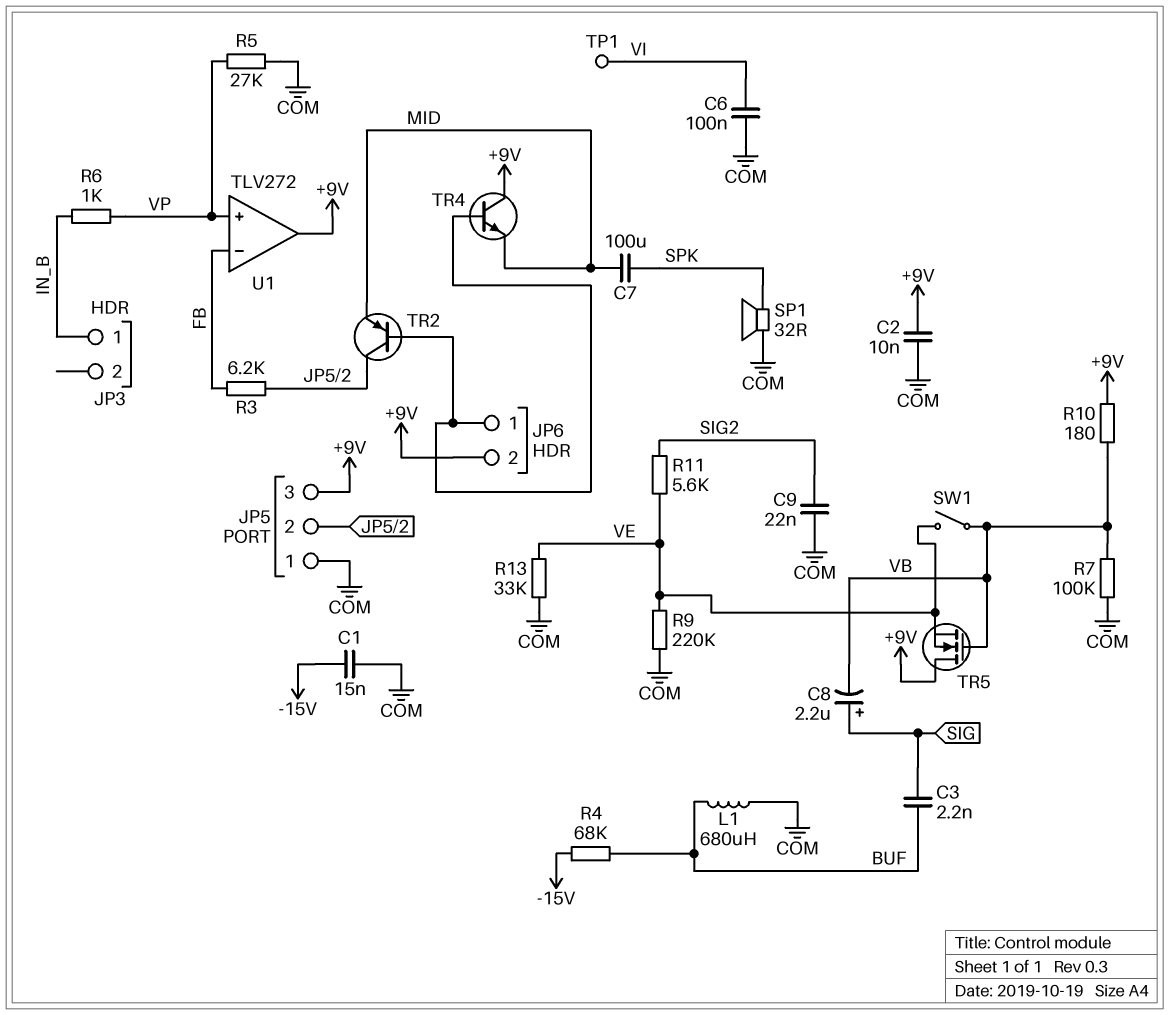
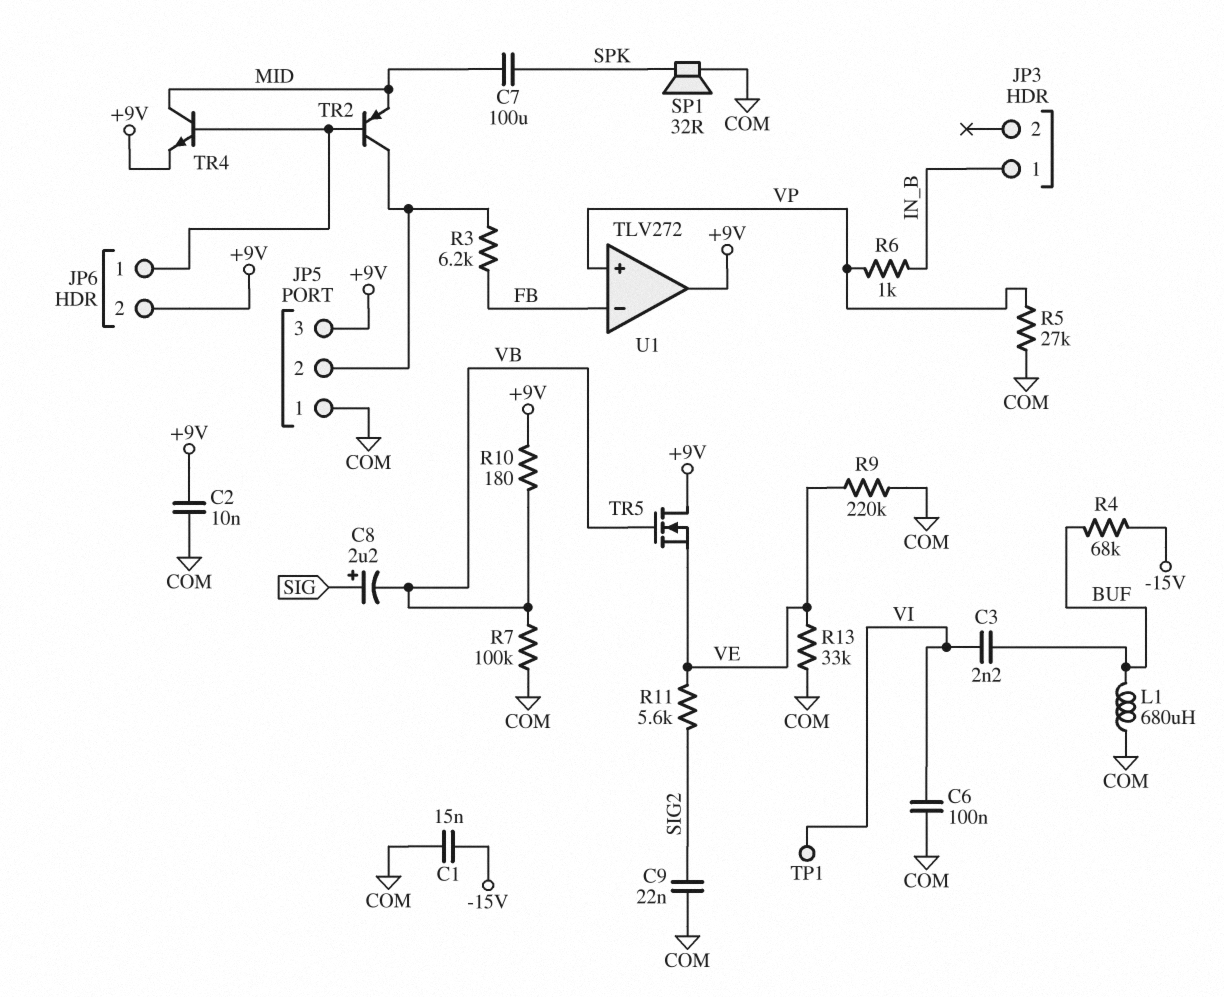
C3: 2.2nF (BUF, SIG) -> 2.2nF (BUF, VI)
SW1: switch (VB, VE) -> none
TR4: NPN (B JP6/1, C +9V, E MID) -> NPN (B JP6/1, C MID, E +9V)

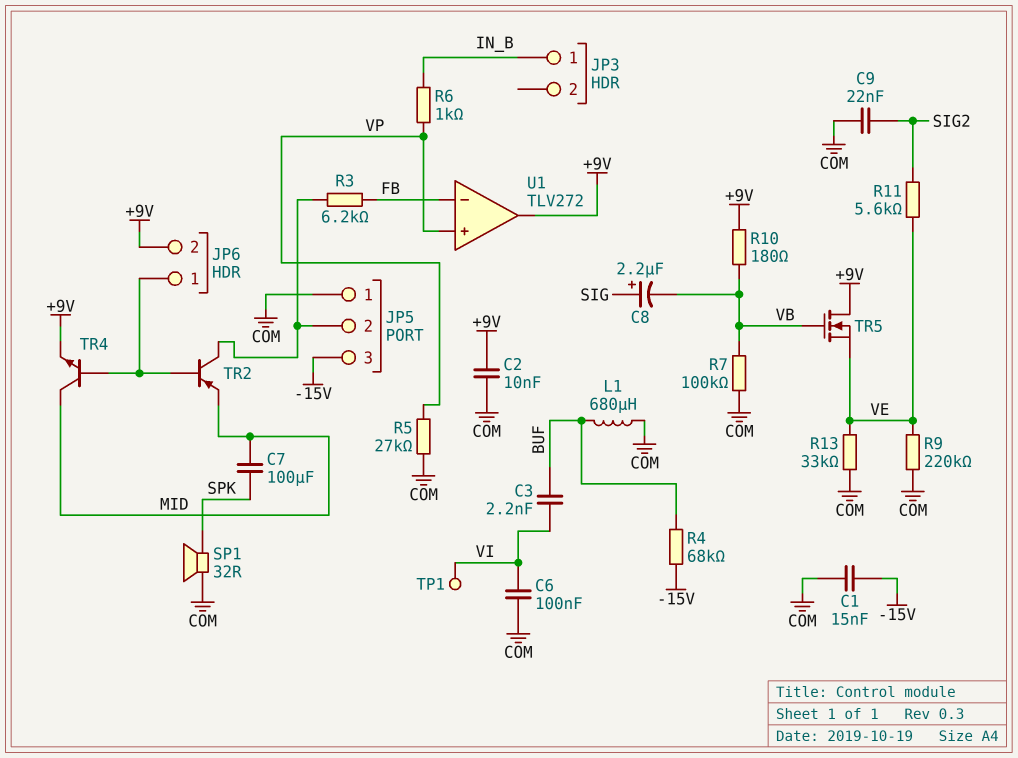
JP5 pin 3: +9V -> -15V

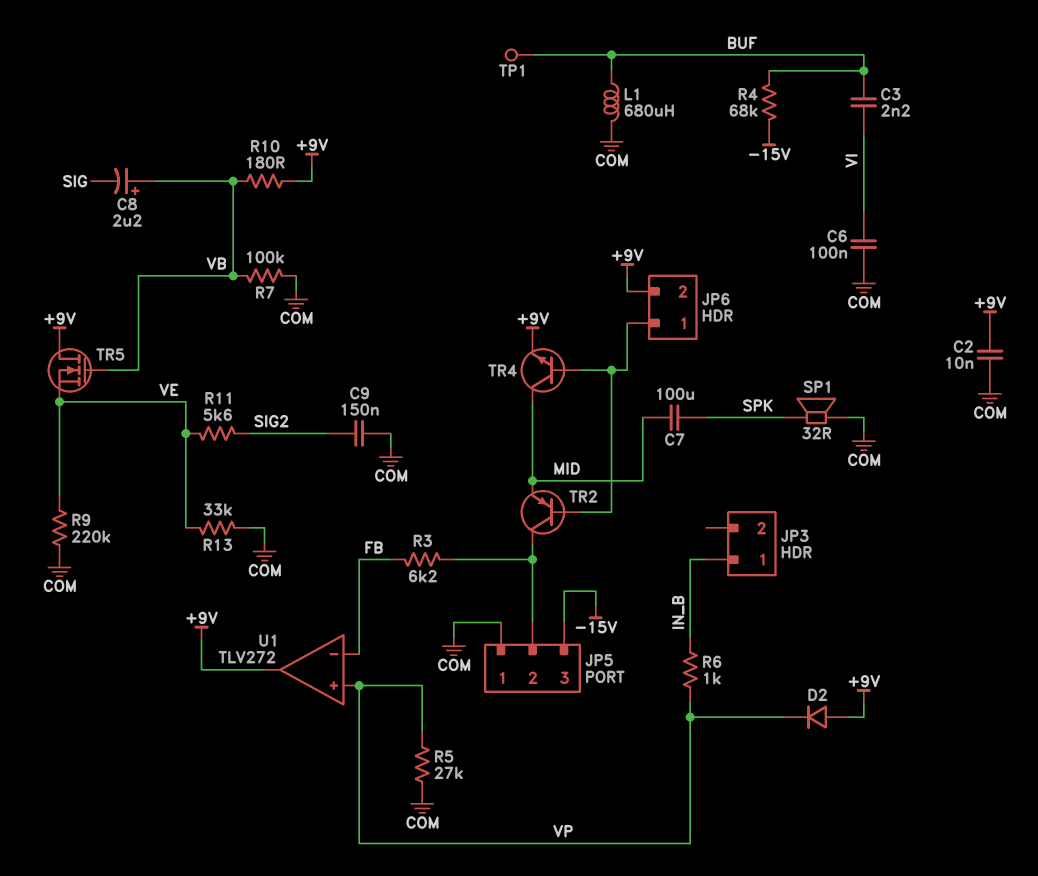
C1: 15nF (-15V, COM) -> none
C8: 2.2uF (plus SIG, minus VB) -> 2.2uF (plus VB, minus SIG)
C9: 22nF (COM, SIG2) -> 150nF (COM, SIG2)
D2: none -> diode (A +9V, K VP)
TP1: test point (VI) -> test point (BUF)

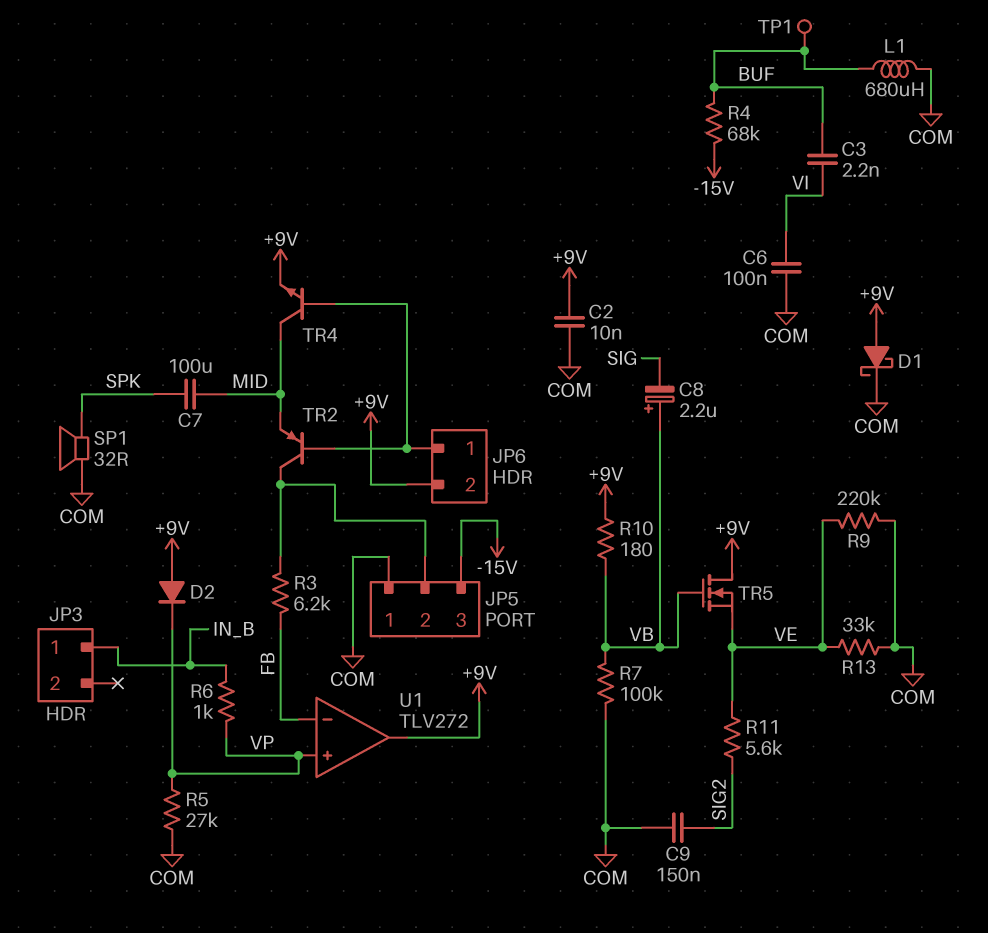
D1: none -> schottky (A +9V, K COM)

